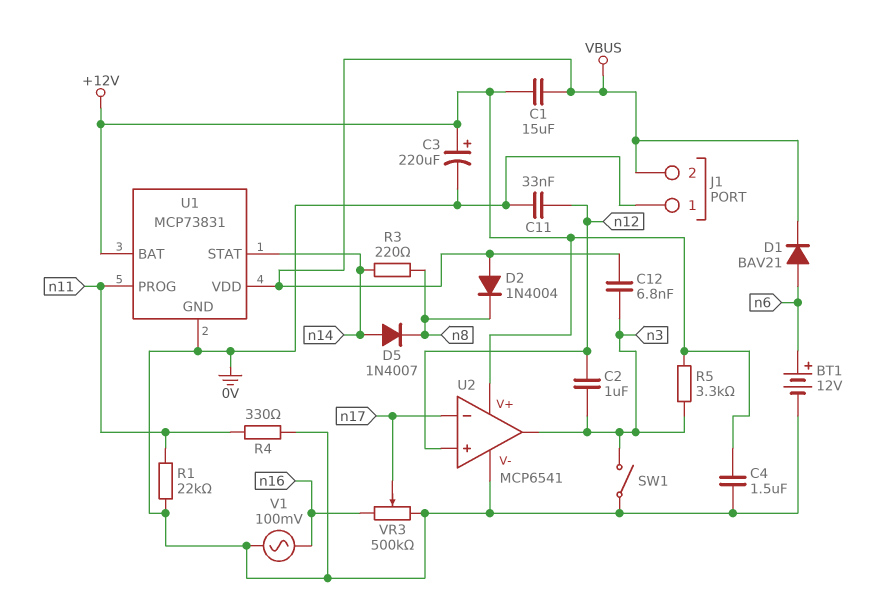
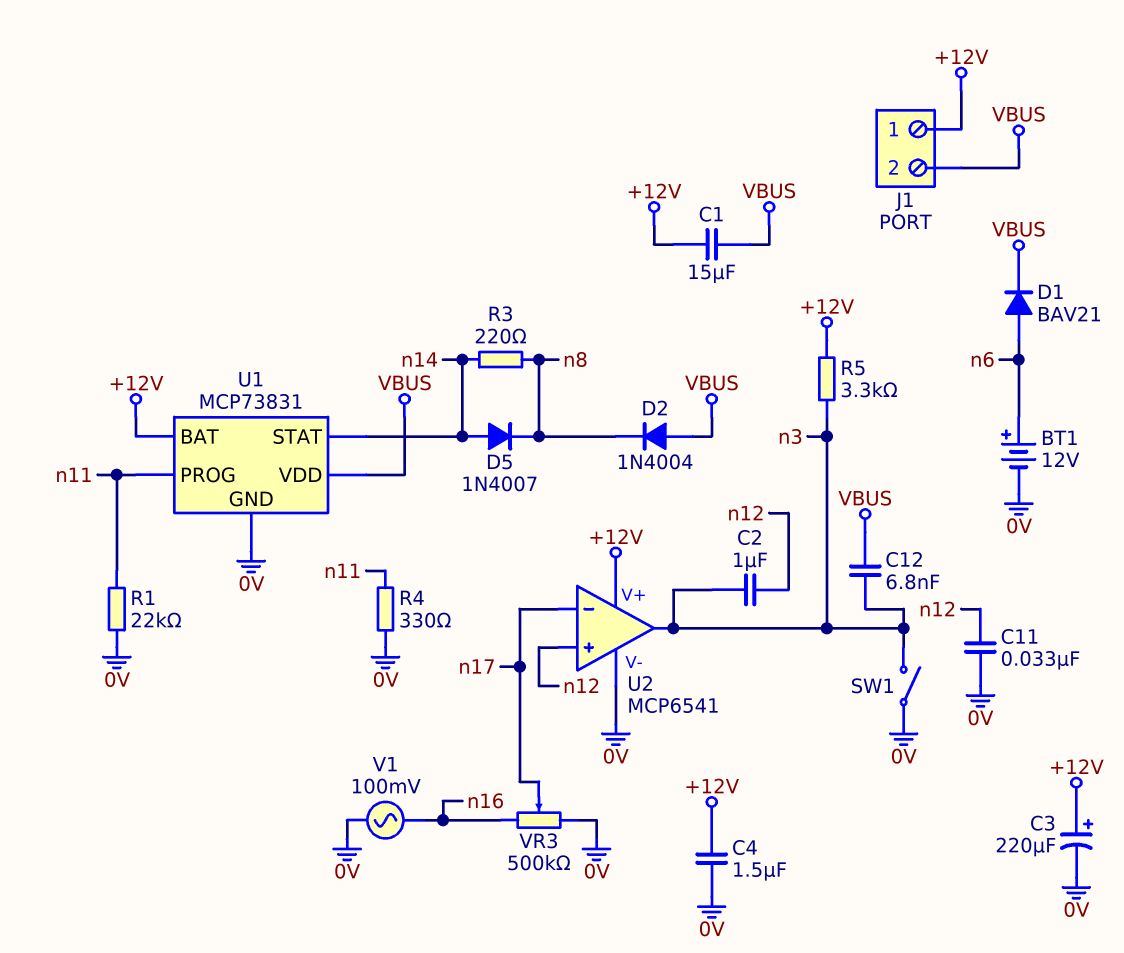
J1 pin 1: 0V -> +12V

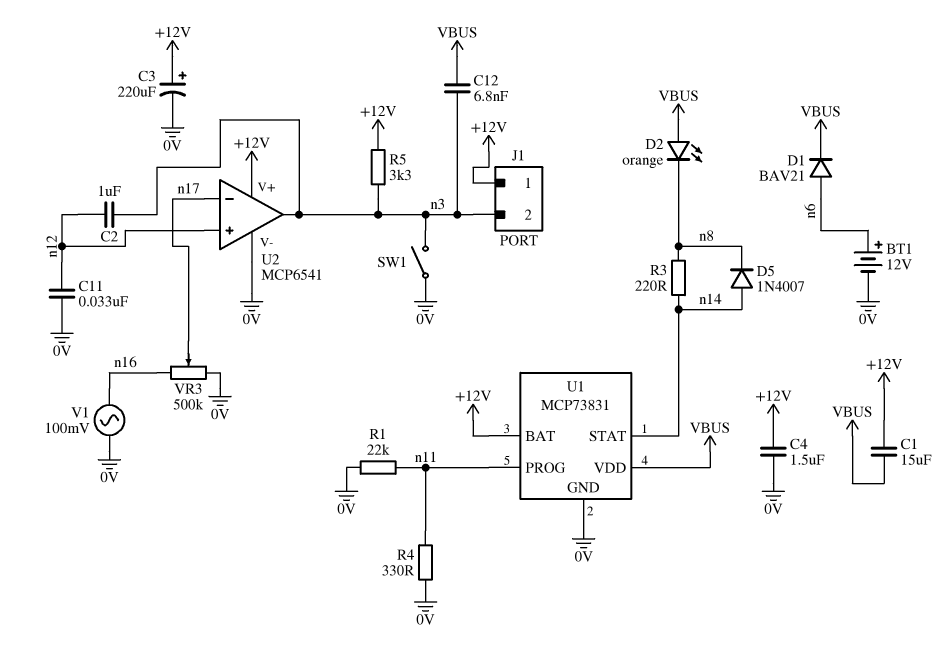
D2: diode 1N4004 (A VBUS, K n8) -> LED orange (A VBUS, K n8)
J1 pin 2: VBUS -> n3

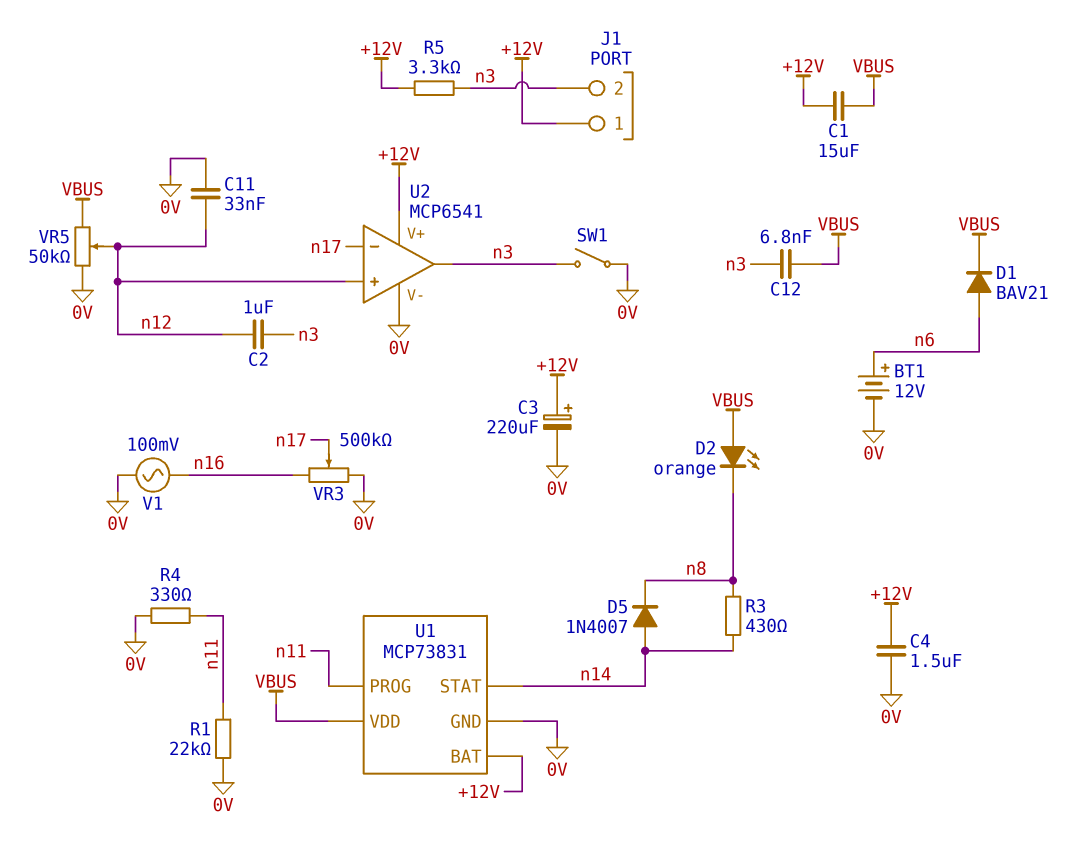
R3: 220 (n8, n14) -> 430 (n8, n14)
VR5: none -> 50k (0V, VBUS, wiper n12)

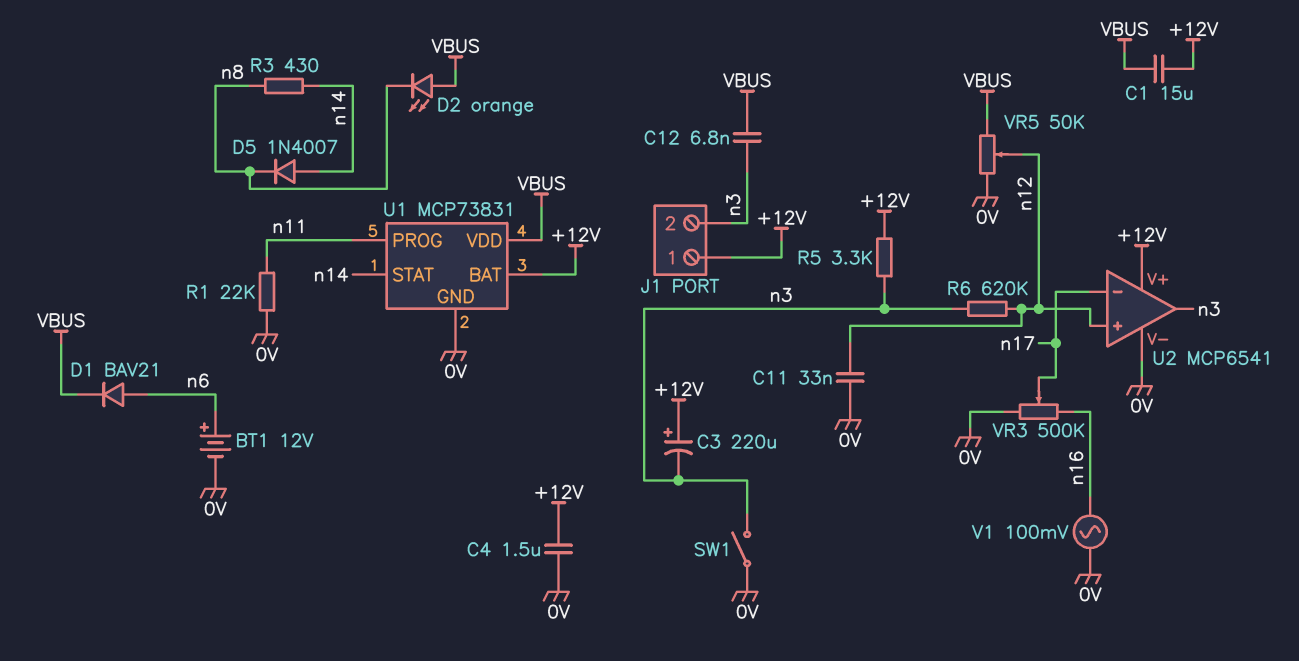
C2: 1uF (n3, n12) -> none
C3: 220uF (plus +12V, minus 0V) -> 220uF (plus +12V, minus n3)
R4: 330 (0V, n11) -> none
R6: none -> 620k (n3, n12)

